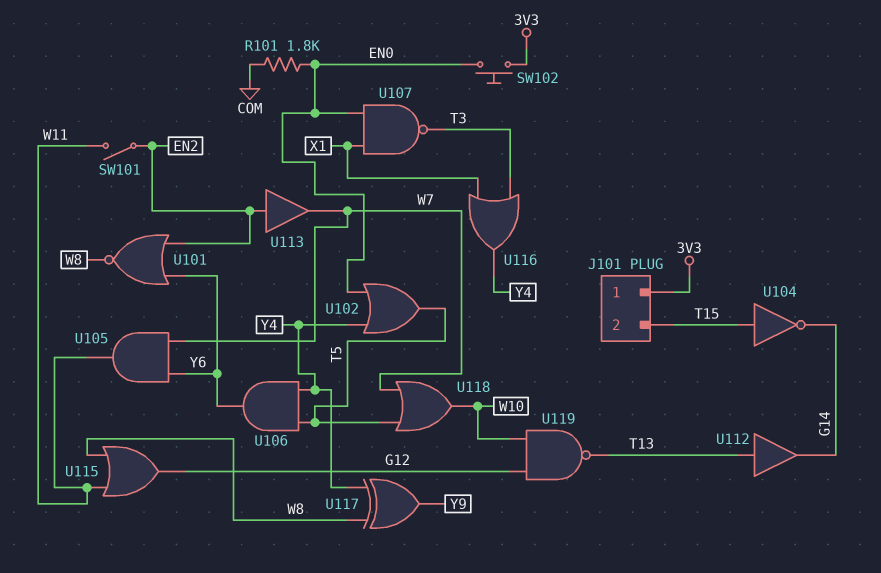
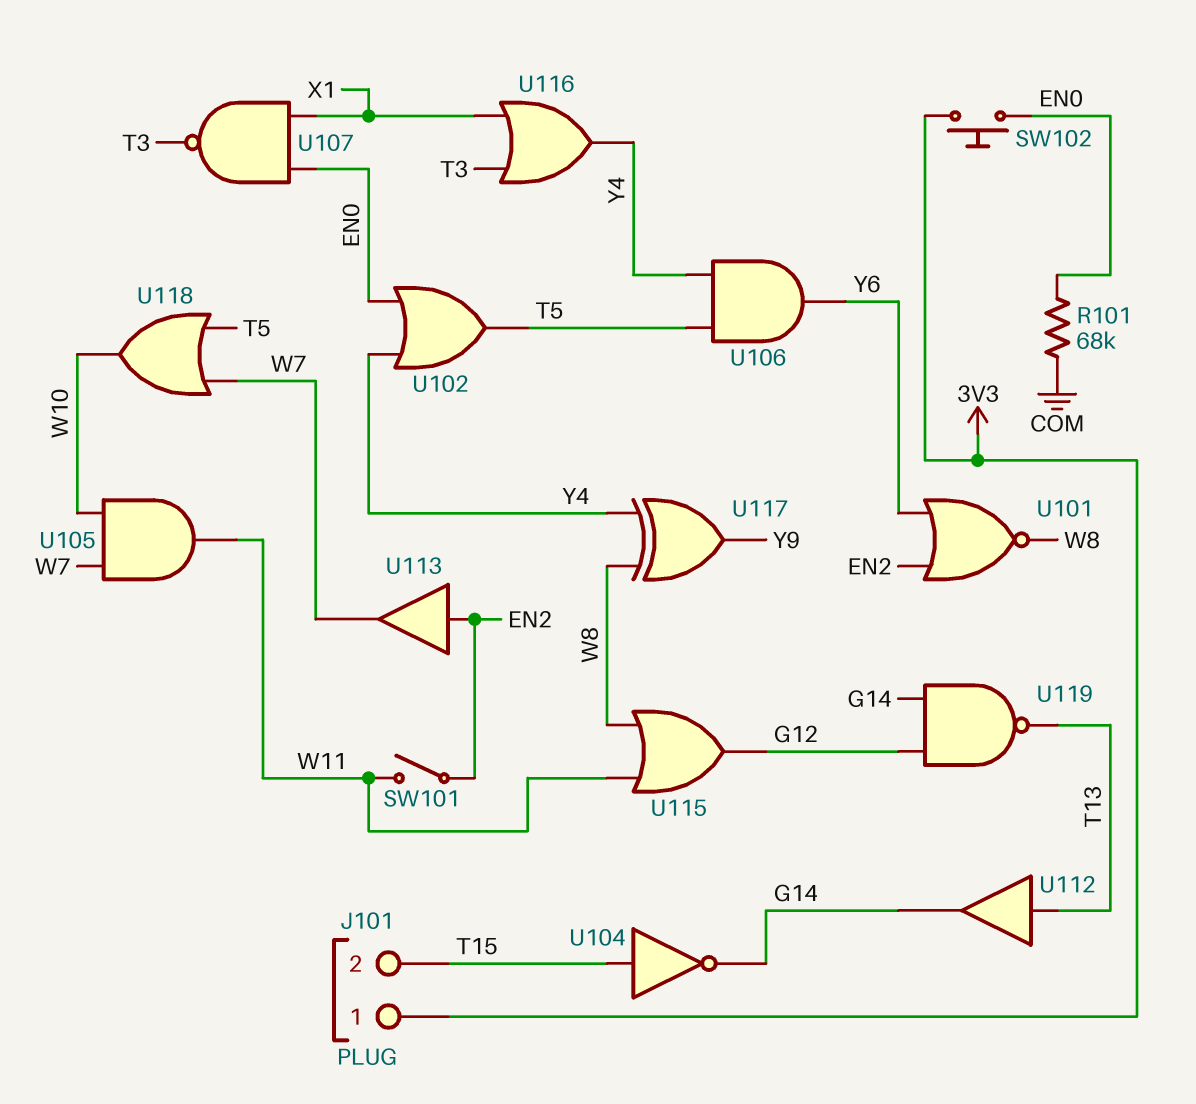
R101: 1.8k (COM, EN0) -> 68k (COM, EN0)
U105: AND (in W7, in Y6, out W11) -> AND (in W7, in W10, out W11)
U119: NAND (in G12, in W10, out T13) -> NAND (in G12, in G14, out T13)

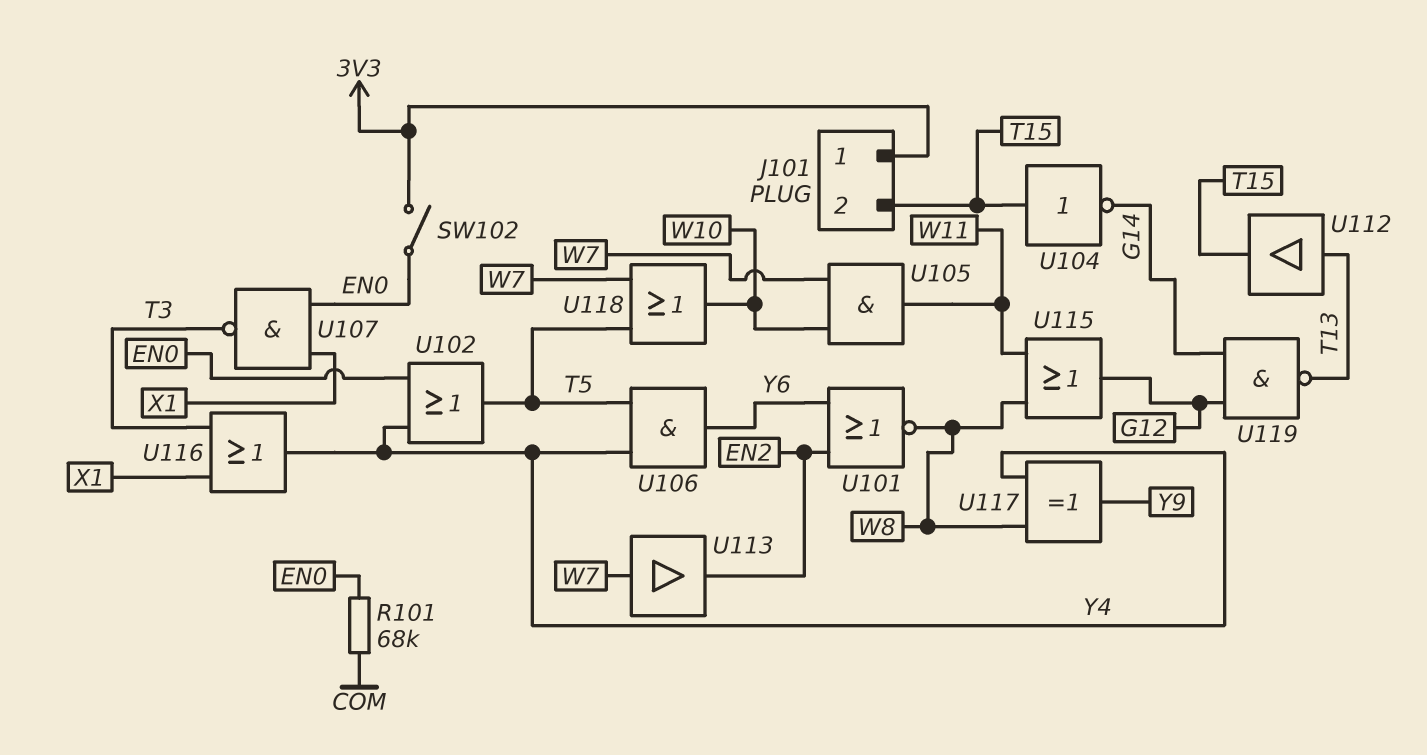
SW101: switch (EN2, W11) -> none
SW102: button (3V3, EN0) -> switch (3V3, EN0)
U112: buffer (in T13, out G14) -> buffer (in T13, out T15)
U113: buffer (in EN2, out W7) -> buffer (in W7, out EN2)

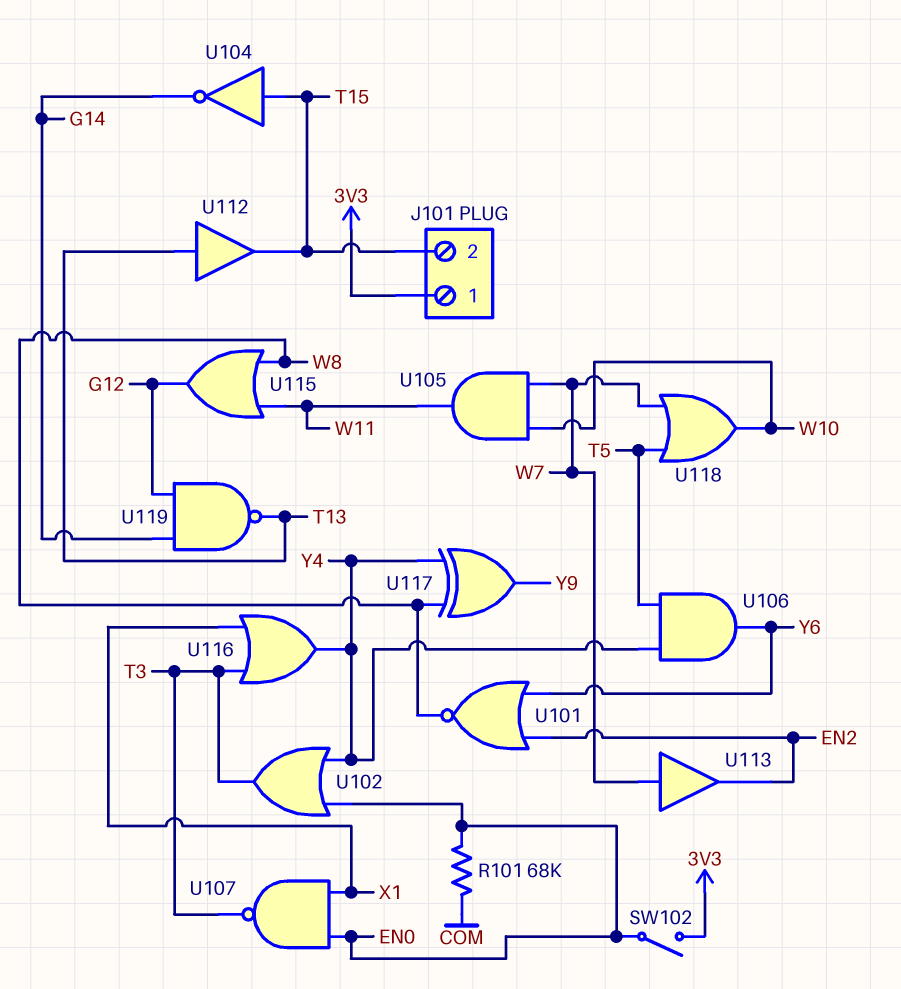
U102: OR (in EN0, in Y4, out T5) -> OR (in EN0, in Y4, out T3)

